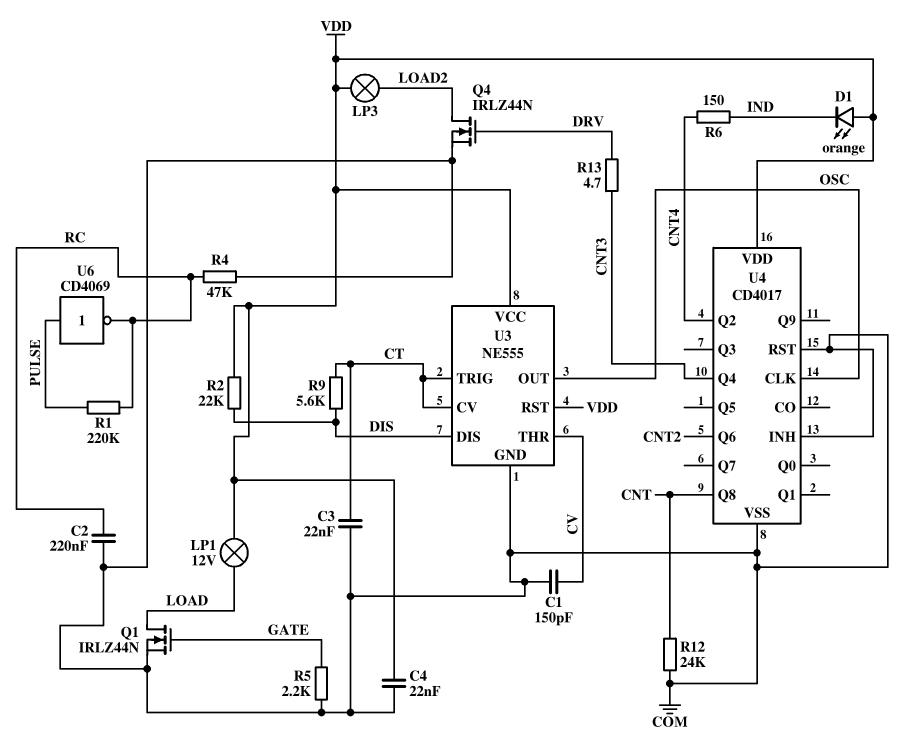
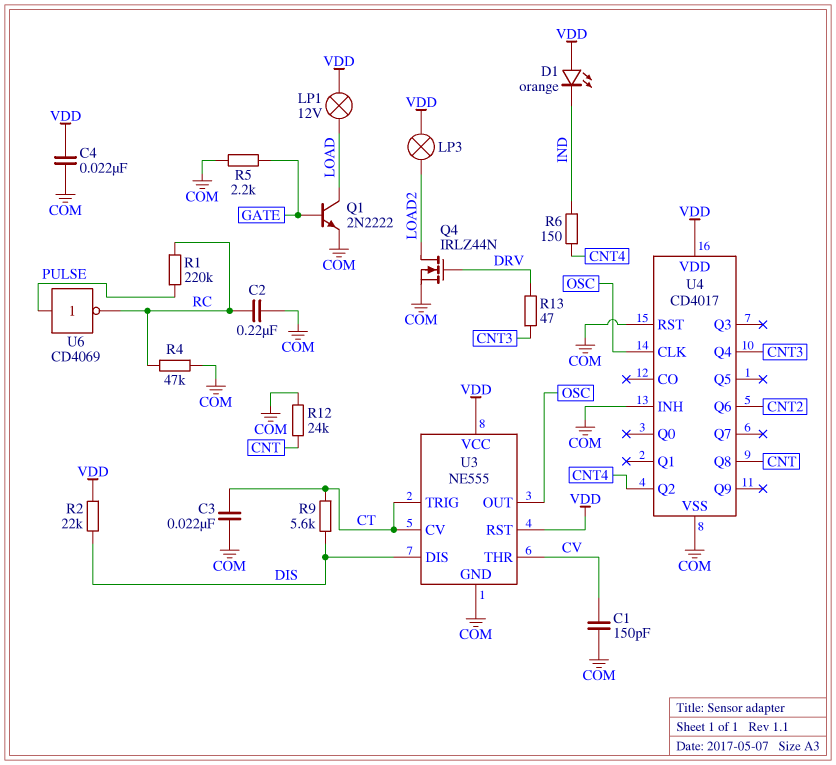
Q1: NMOS IRLZ44N (G GATE, D LOAD, S COM) -> NPN 2N2222 (B GATE, C LOAD, E COM)
R13: 4.7 (CNT3, DRV) -> 47 (CNT3, DRV)

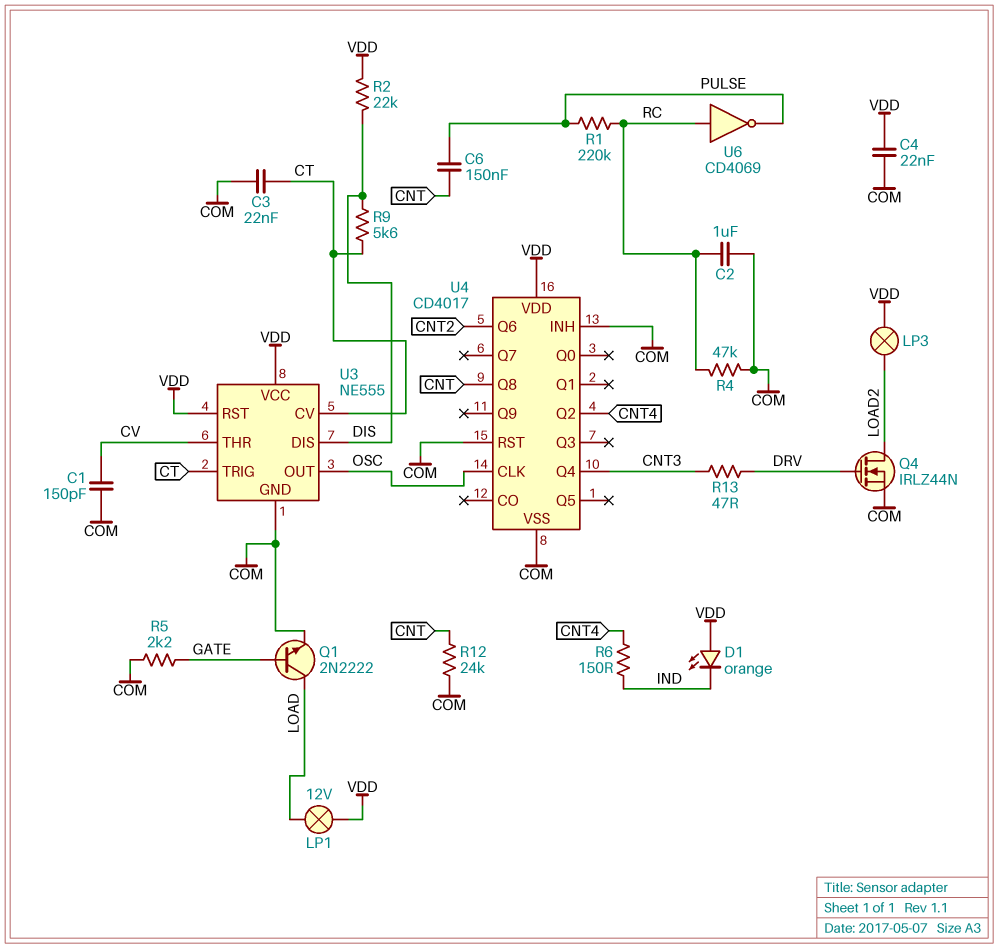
C2: 220nF (COM, RC) -> 1uF (COM, RC)
C6: none -> 150nF (CNT, PULSE)
U6: NOT CD4069 (in PULSE, out RC) -> NOT CD4069 (in RC, out PULSE)

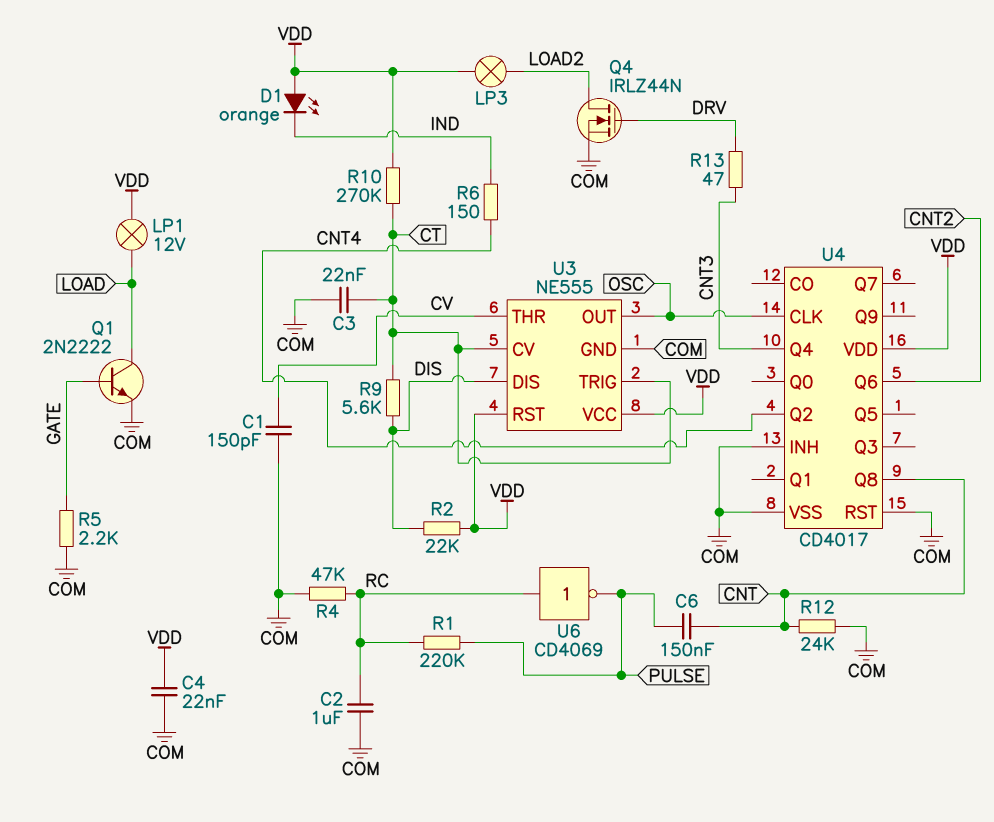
R10: none -> 270k (CT, VDD)

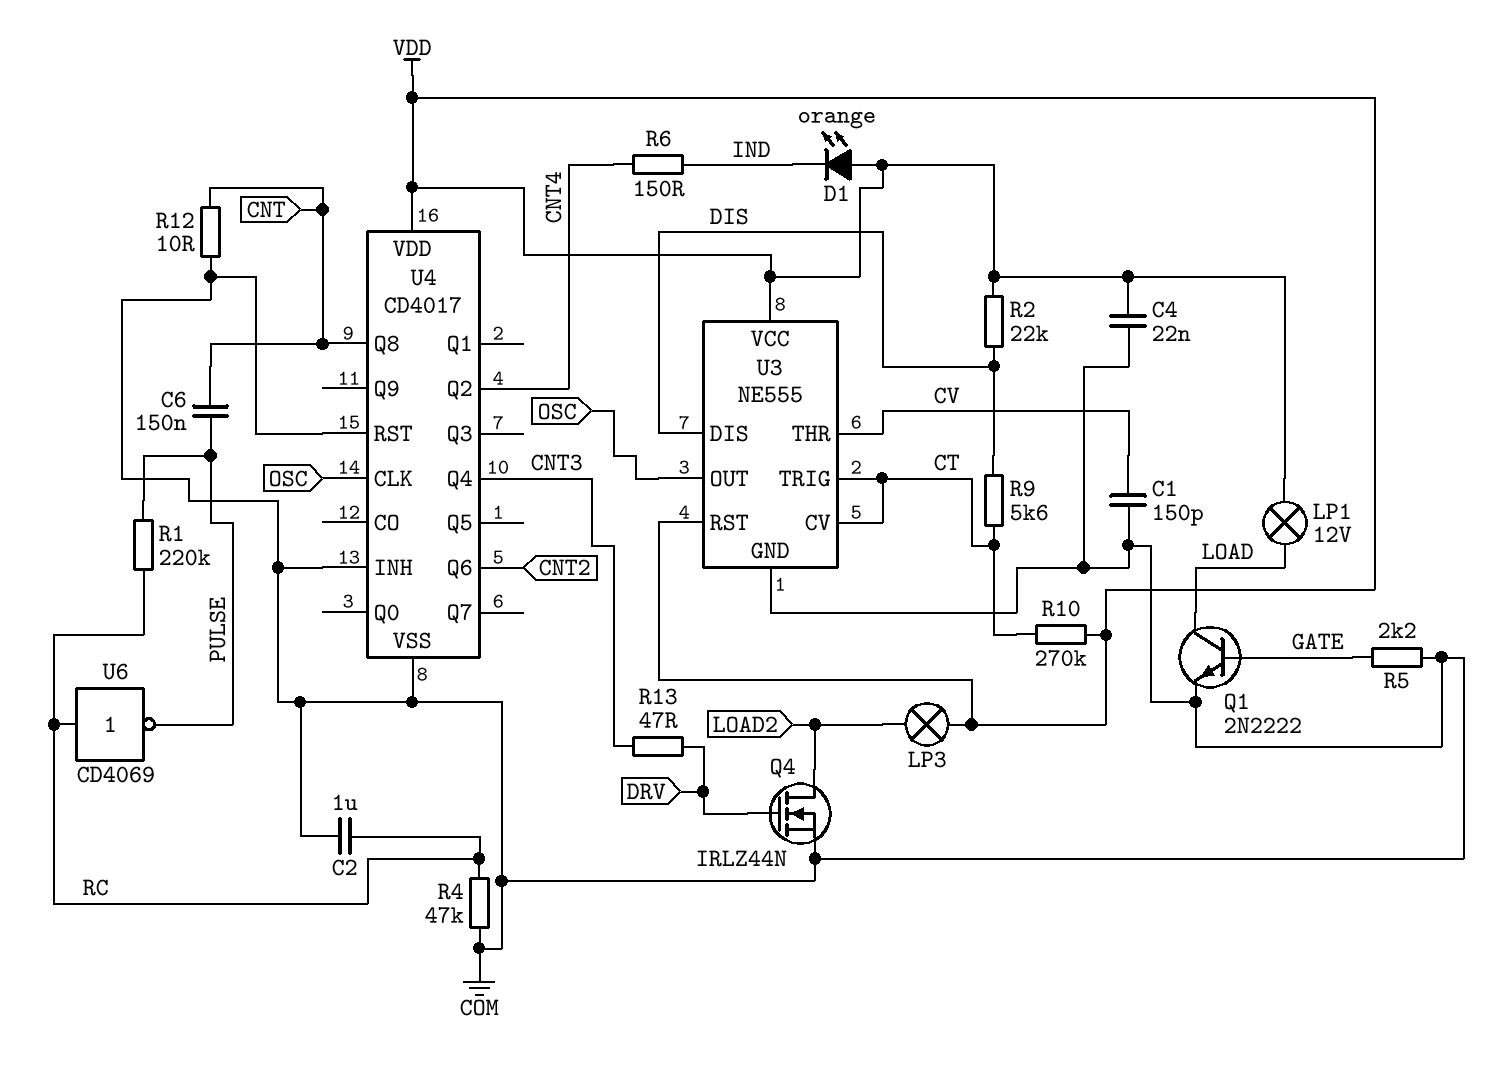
C3: 22nF (COM, CT) -> none
R12: 24k (CNT, COM) -> 10 (CNT, COM)

